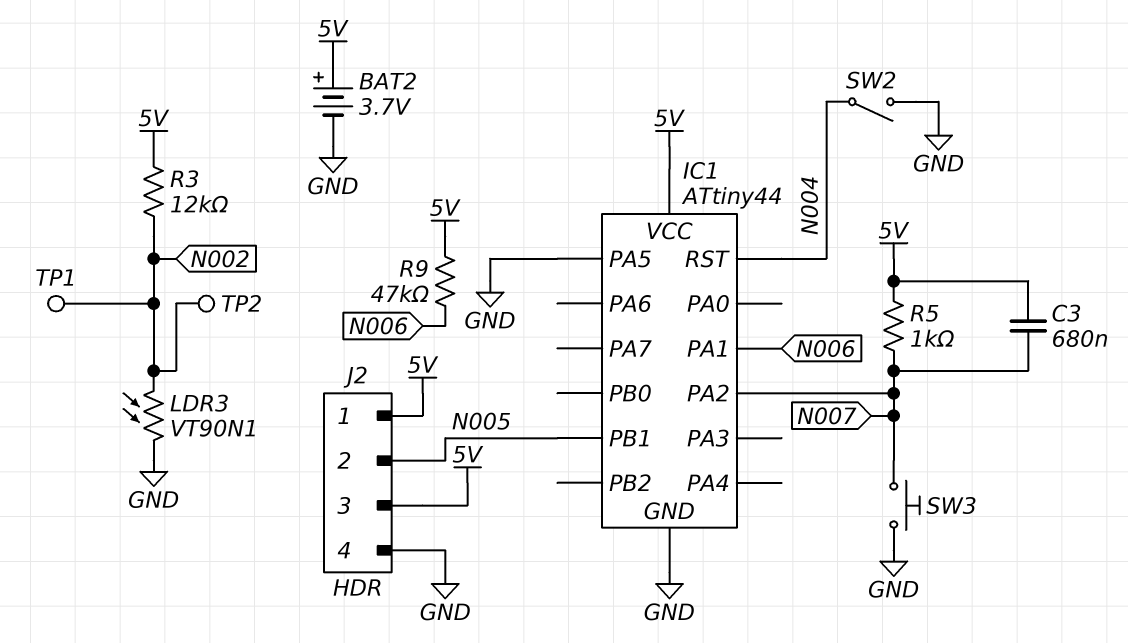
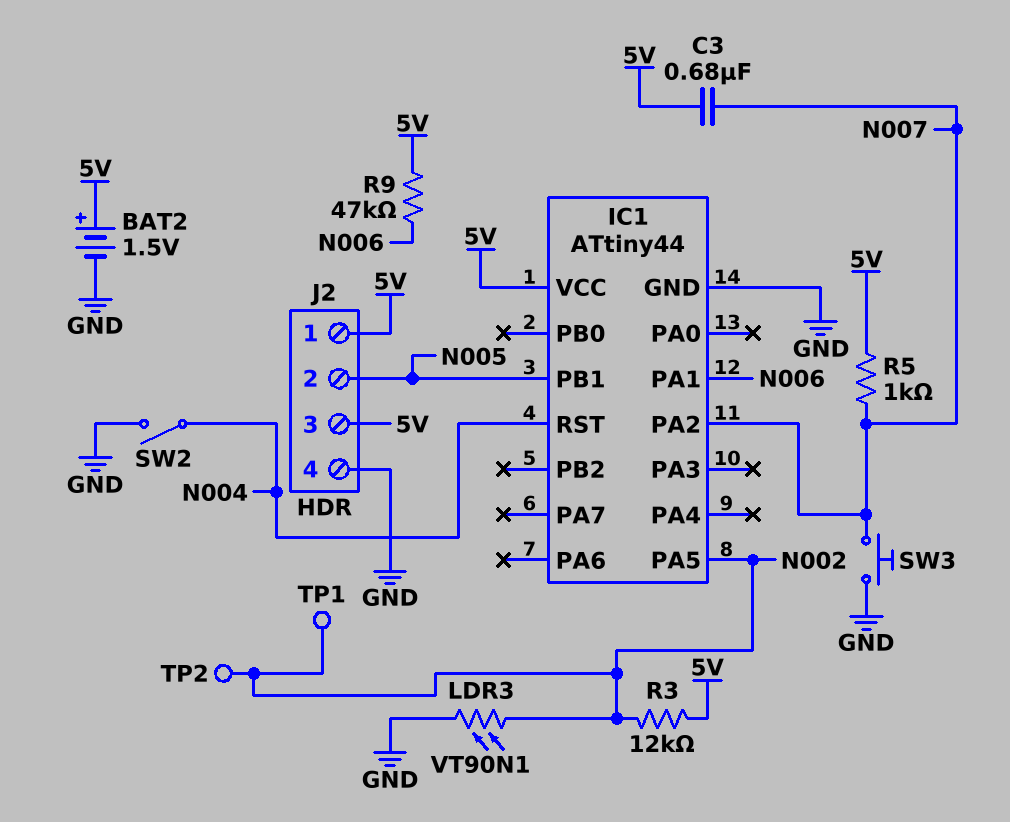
BAT2: 3.7V (plus 5V, minus GND) -> 1.5V (plus 5V, minus GND)
IC1 pin PA5: GND -> N002

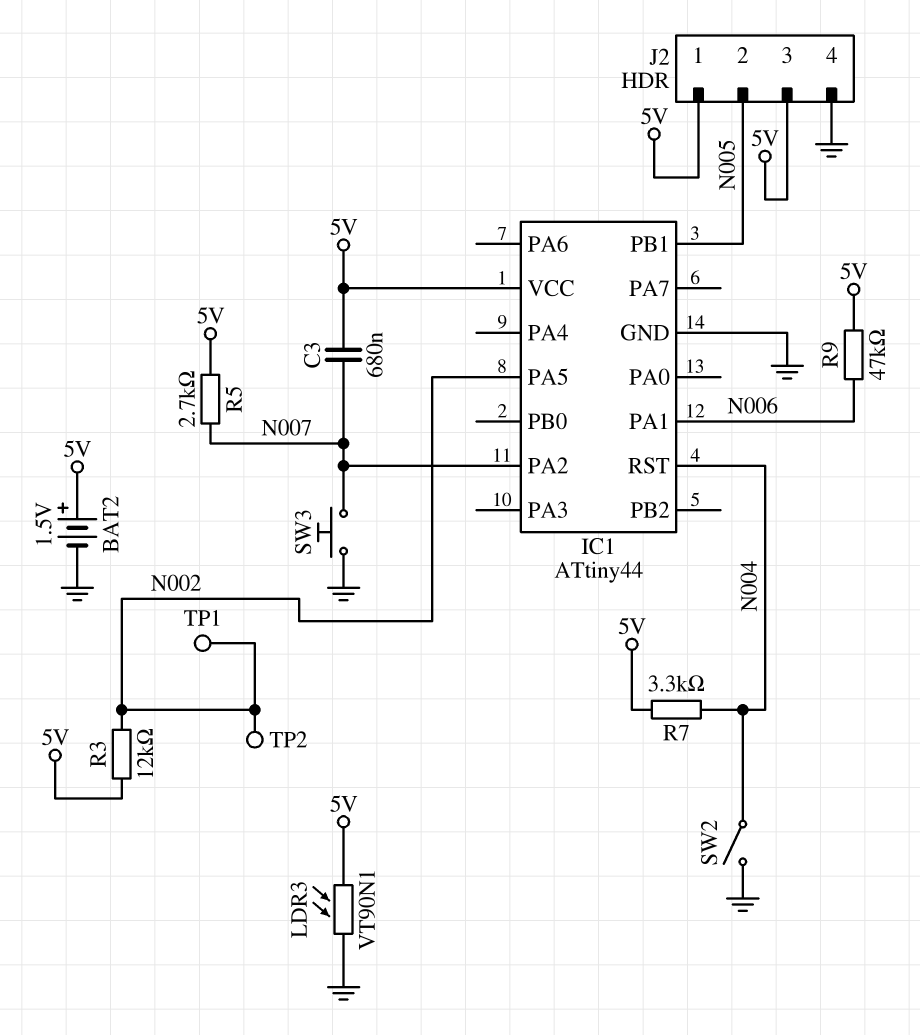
LDR3: VT90N1 (GND, N002) -> VT90N1 (5V, GND)
R5: 1k (5V, N007) -> 2.7k (5V, N007)
R7: none -> 3.3k (5V, N004)

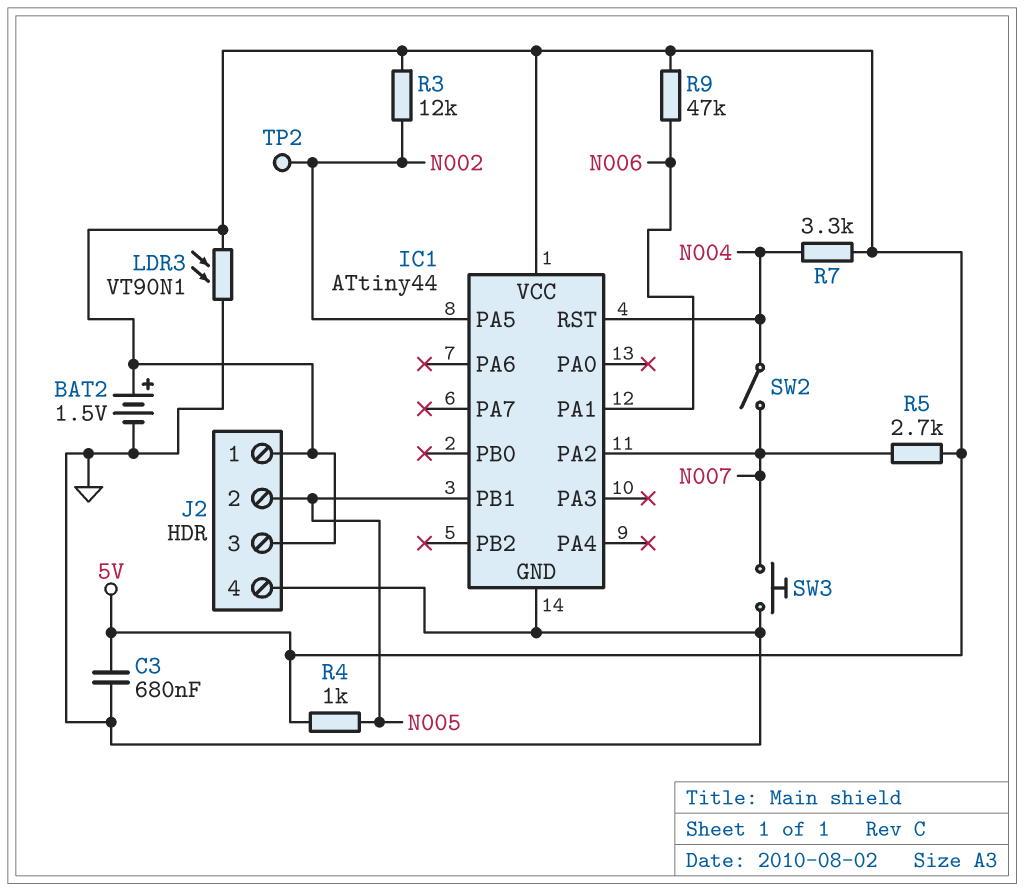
C3: 680nF (5V, N007) -> 680nF (5V, GND)
R4: none -> 1k (5V, N005)
SW2: switch (GND, N004) -> switch (N004, N007)
TP1: test point (N002) -> none

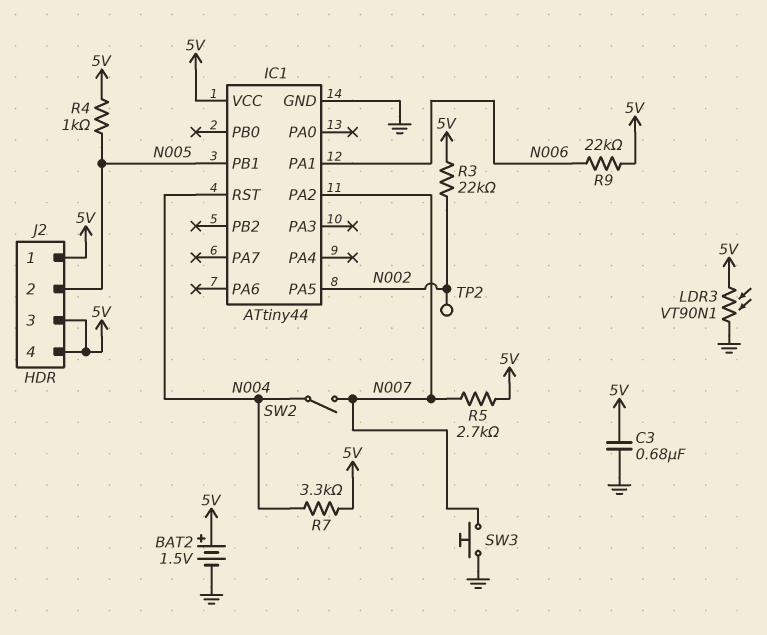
J2 pin 4: GND -> 5V
R3: 12k (5V, N002) -> 22k (5V, N002)
R9: 47k (5V, N006) -> 22k (5V, N006)

